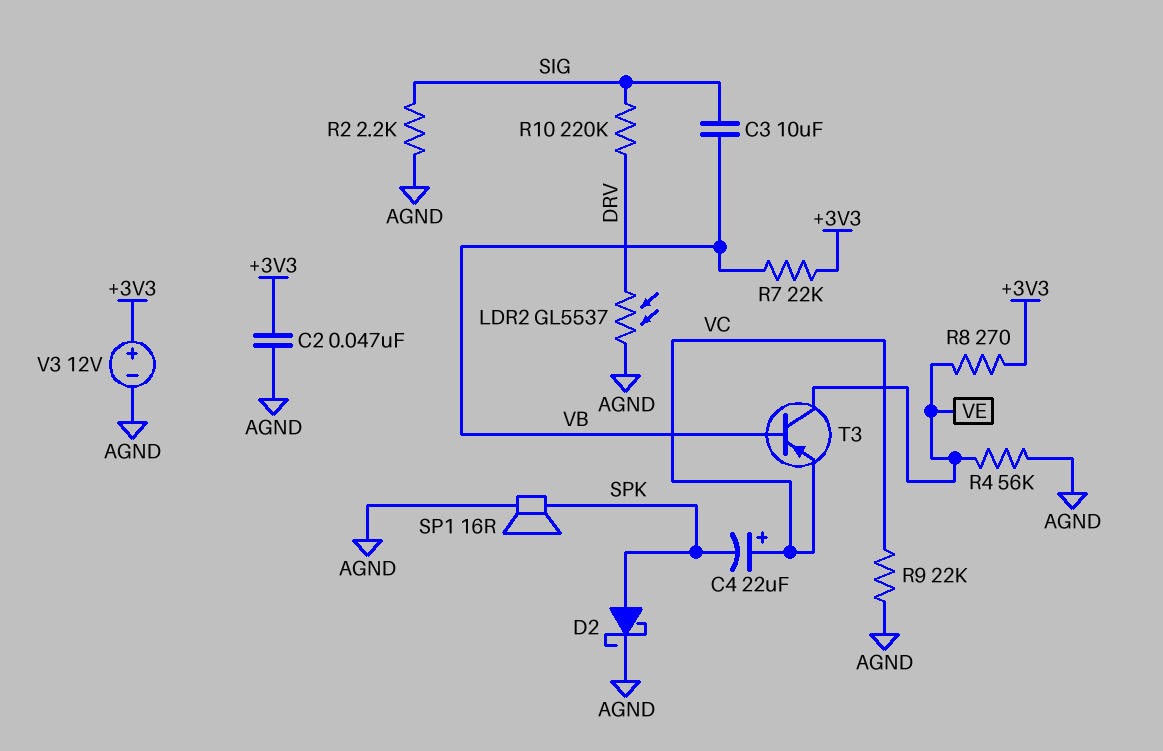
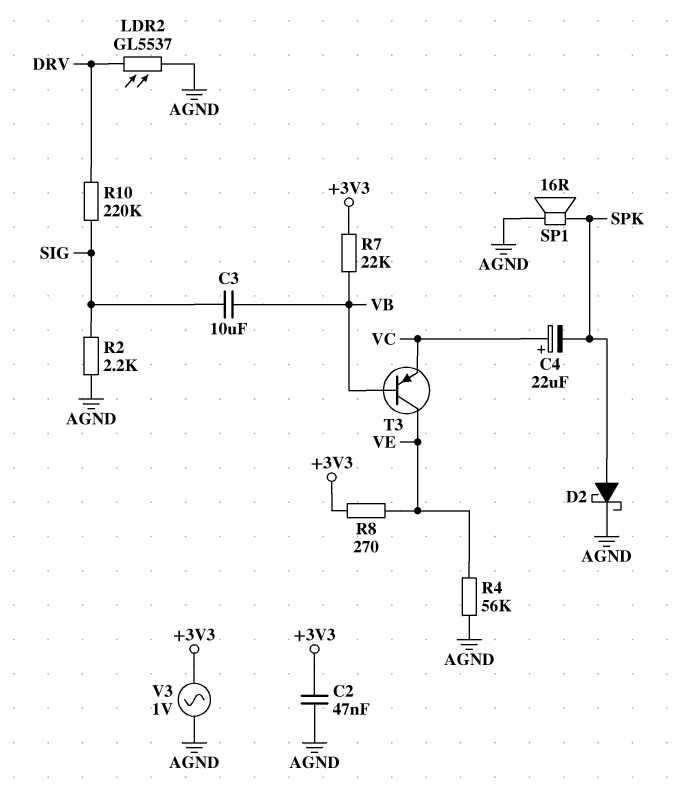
R9: 22k (AGND, VC) -> none
V3: 12V (plus +3V3, minus AGND) -> AC 1V (+3V3, AGND)

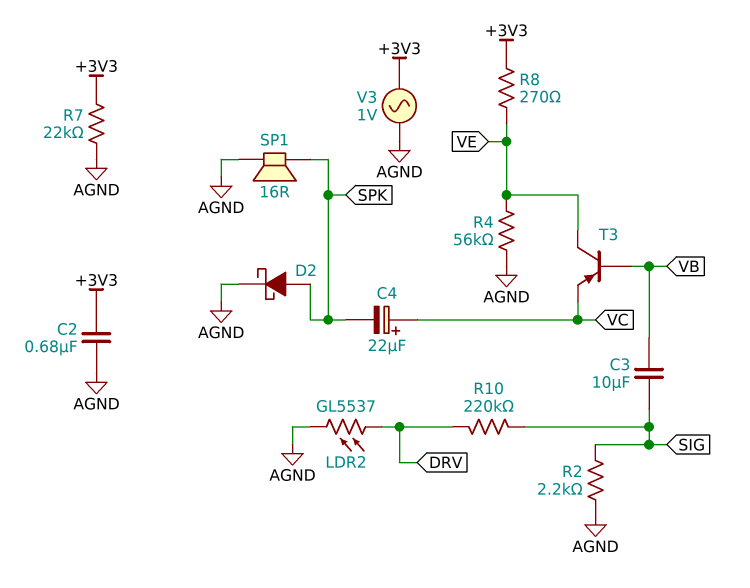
C2: 47nF (+3V3, AGND) -> 680nF (+3V3, AGND)
R7: 22k (+3V3, VB) -> 22k (+3V3, AGND)

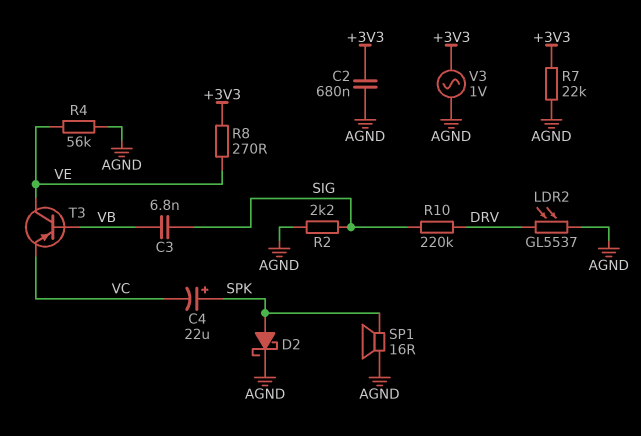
C3: 10uF (SIG, VB) -> 6.8nF (SIG, VB)
C4: 22uF (plus VC, minus SPK) -> 22uF (plus SPK, minus VC)

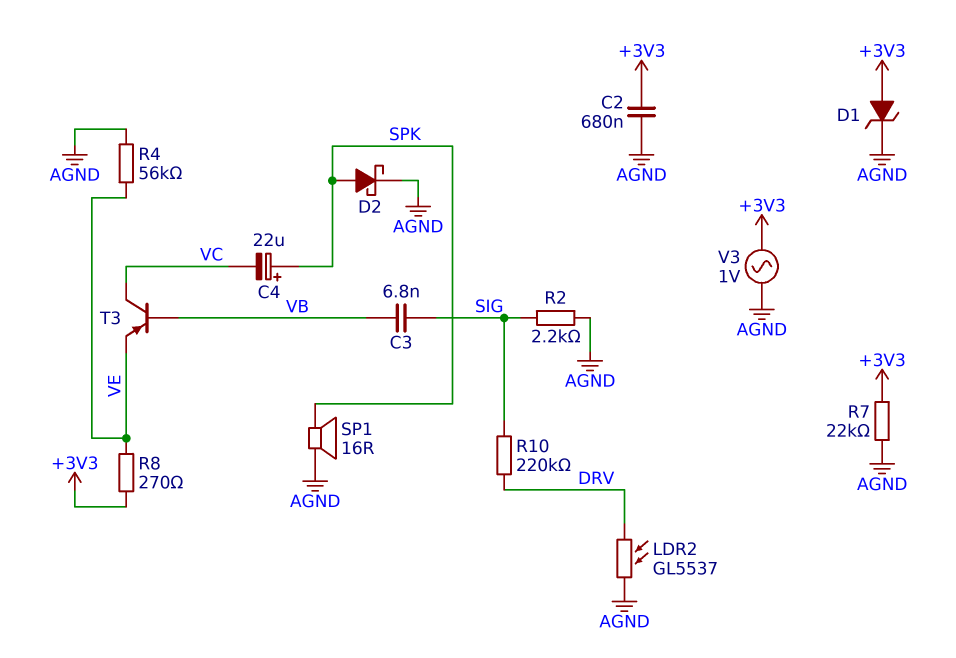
D1: none -> zener (A +3V3, K AGND)
T3: PNP (B VB, C VE, E VC) -> PNP (B VB, C VC, E VE)

